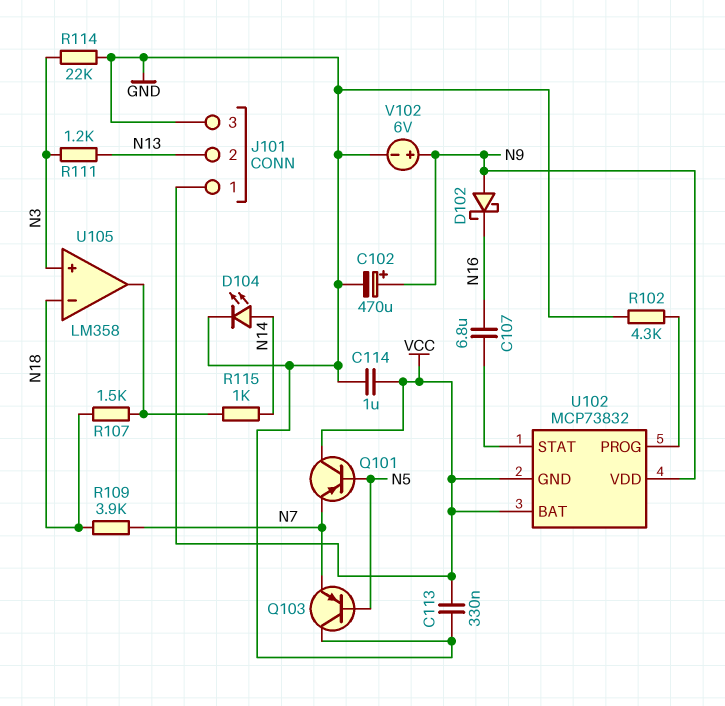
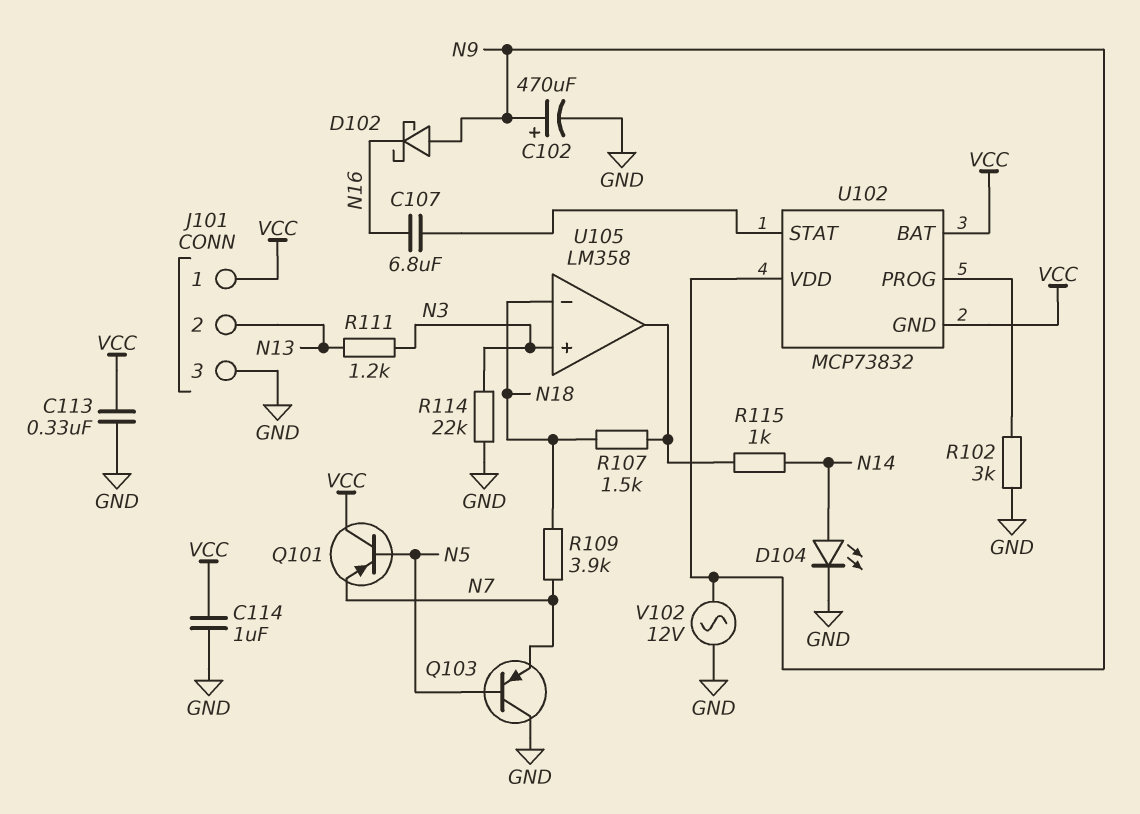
R102: 4.3k (GND, U102/PROG) -> 3k (GND, U102/PROG)
V102: 6V (plus N9, minus GND) -> AC 12V (GND, N9)

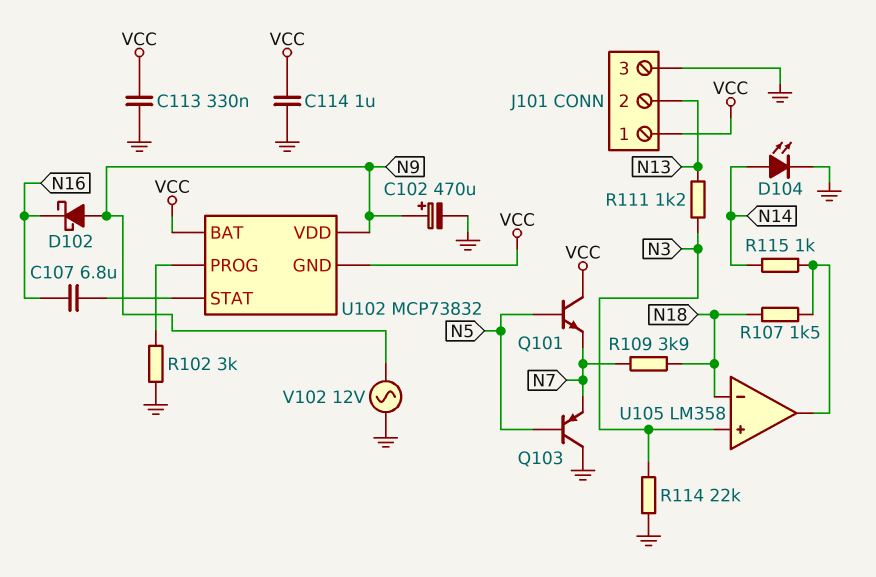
Q101: PNP (B N5, C VCC, E N7) -> NPN (B N5, C VCC, E N7)

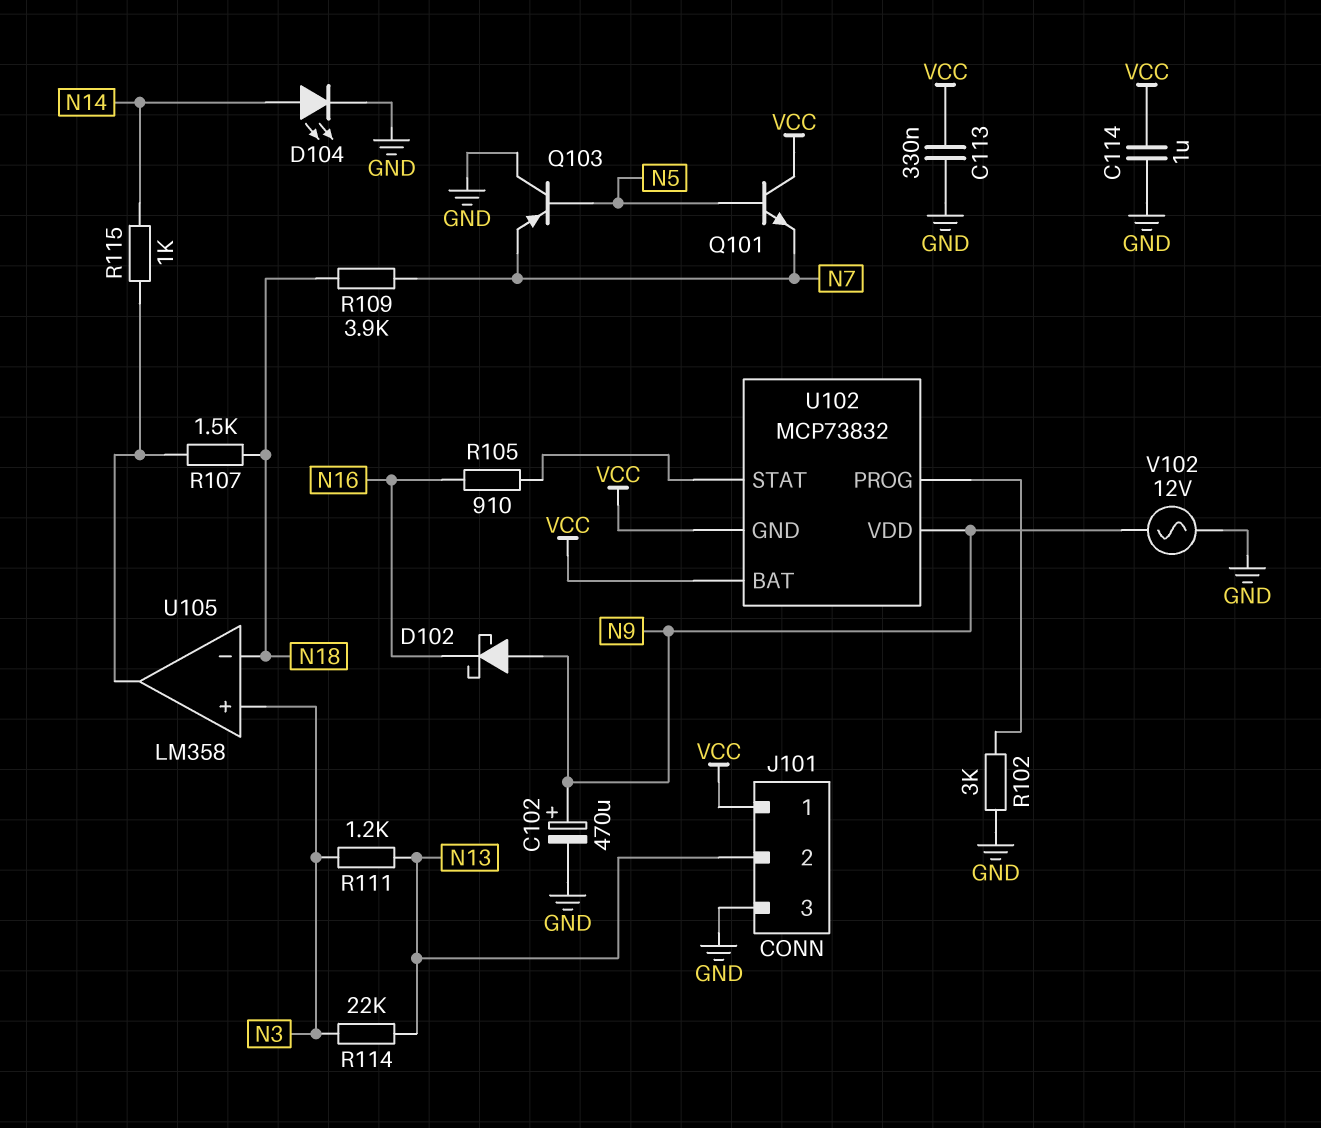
C107: 6.8uF (N16, U102/STAT) -> none
R105: none -> 910 (N16, U102/STAT)
R114: 22k (GND, N3) -> 22k (N3, N13)

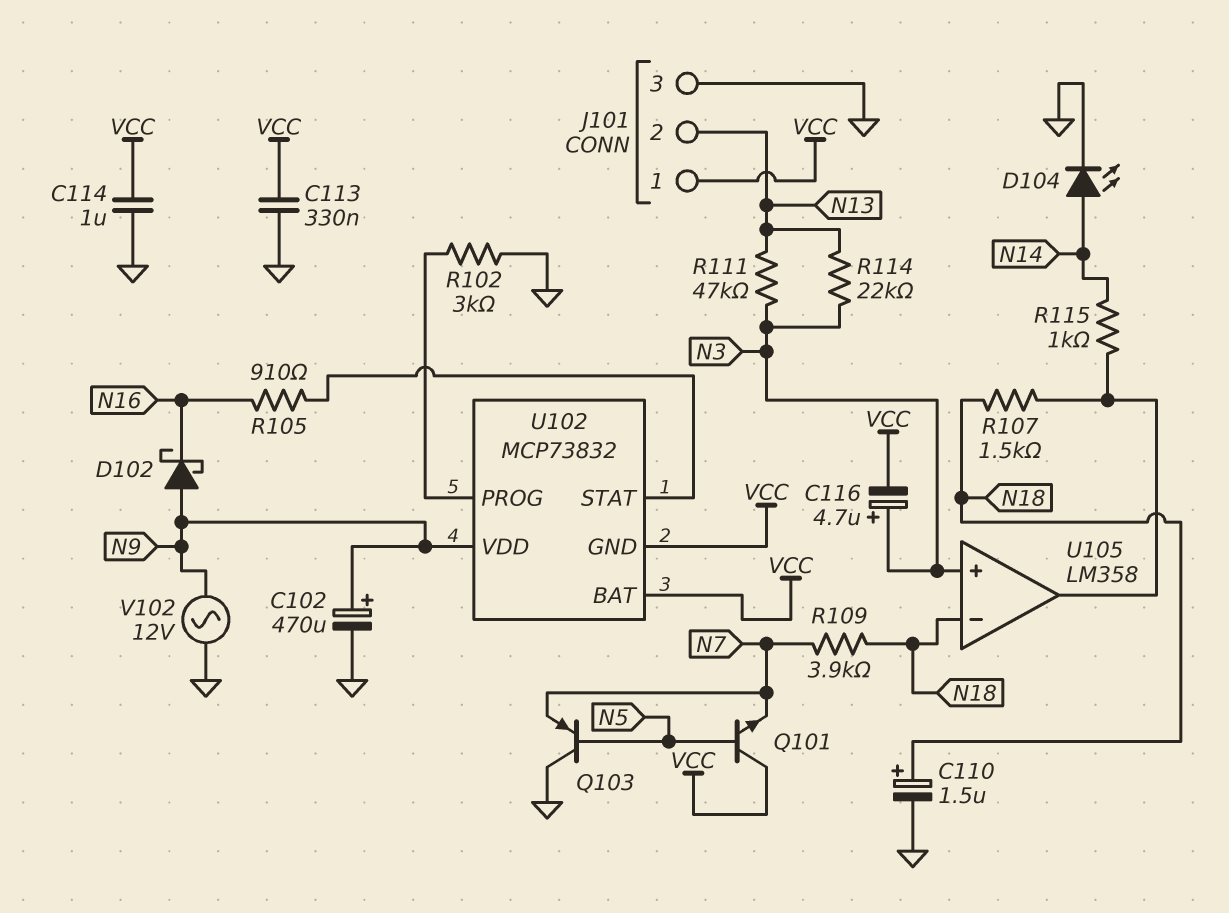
C110: none -> 1.5uF (plus N18, minus GND)
C116: none -> 4.7uF (plus N3, minus VCC)
R111: 1.2k (N3, N13) -> 47k (N3, N13)

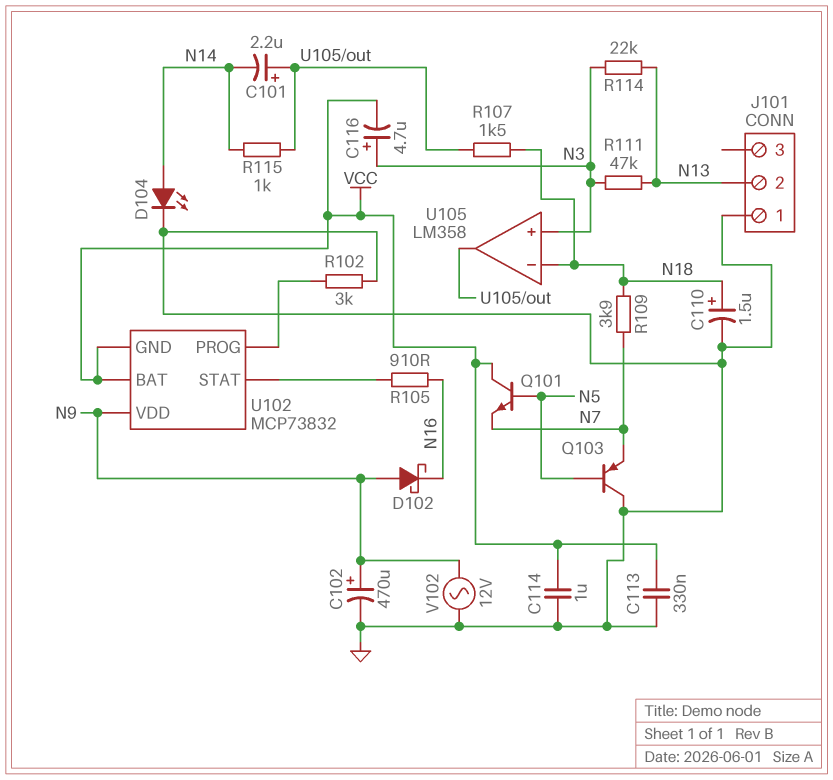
C101: none -> 2.2uF (plus U105/out, minus N14)
J101 pin 1: VCC -> GND
J101 pin 3: GND -> none

